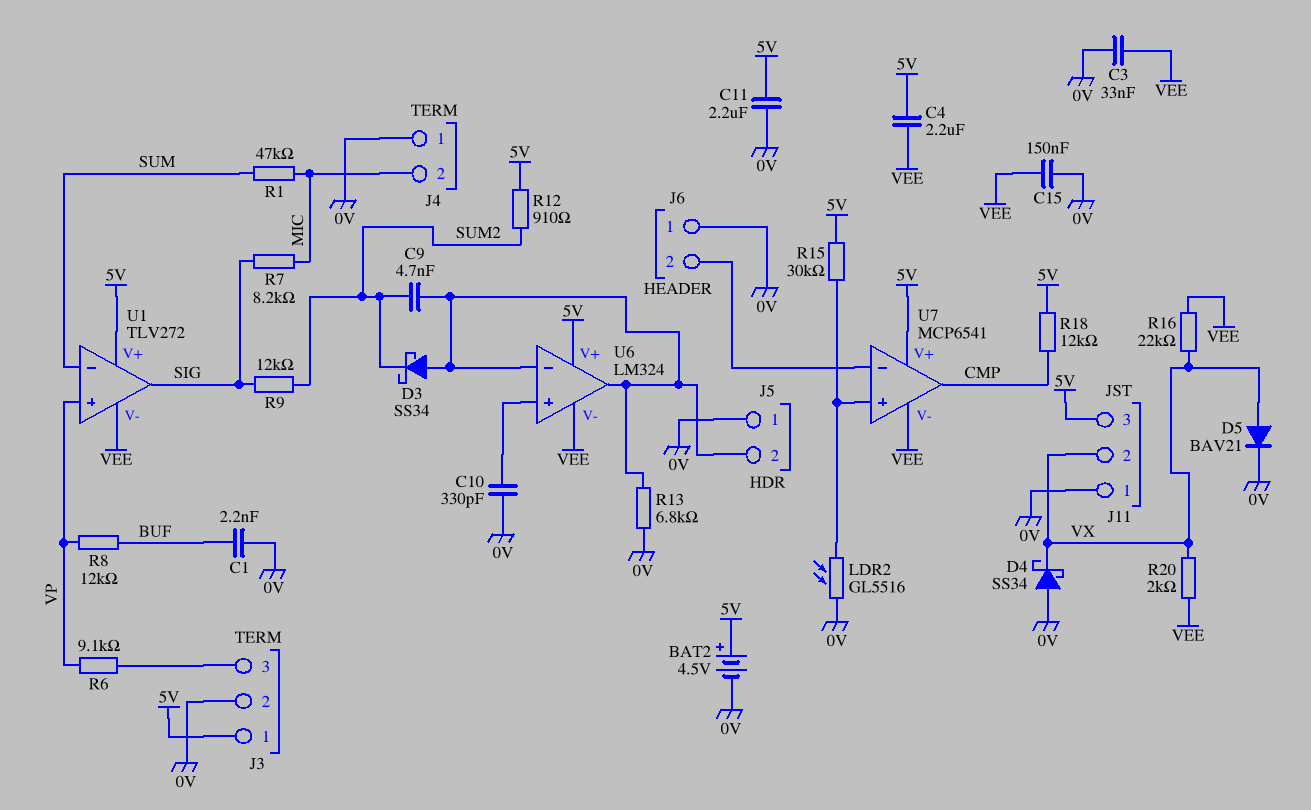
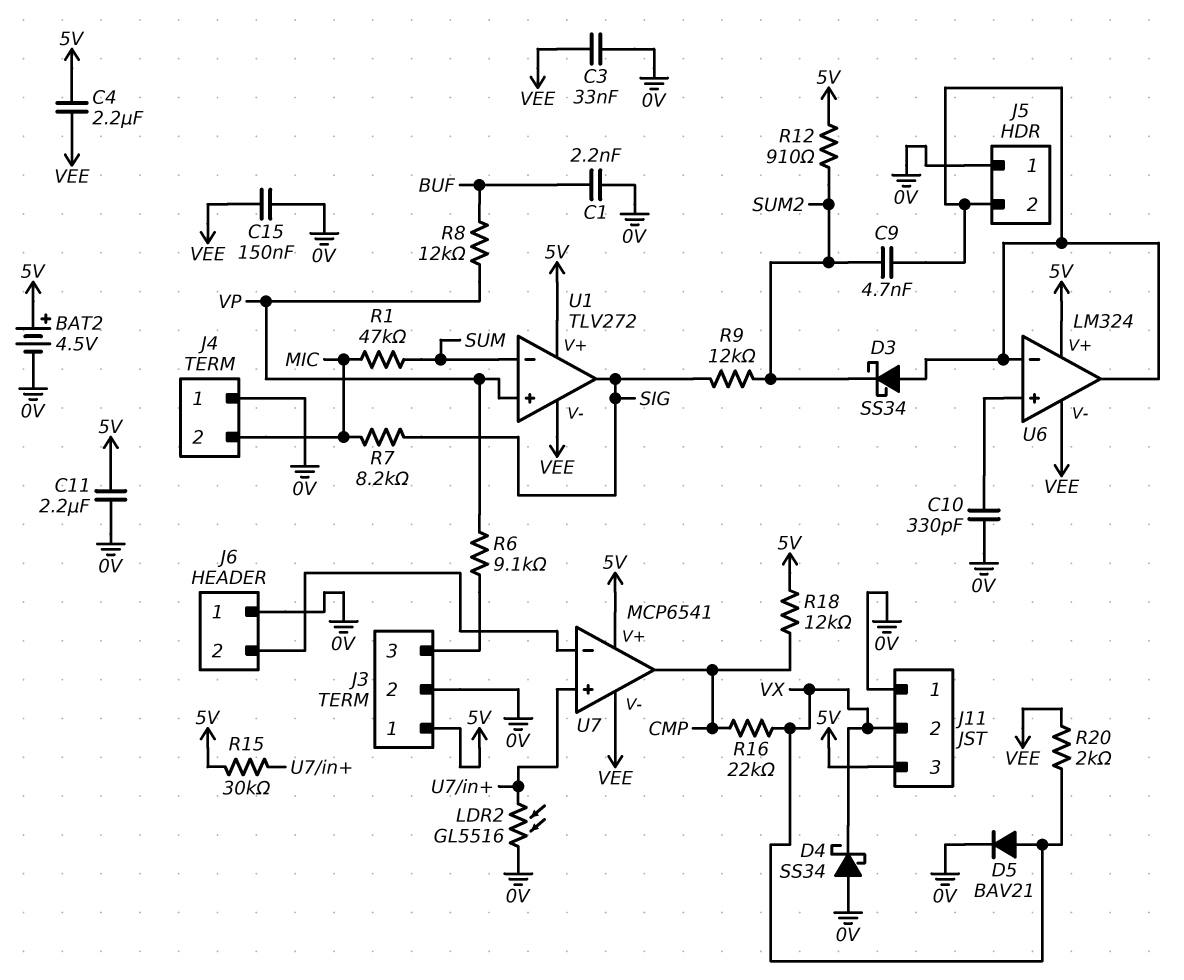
R13: 6.8k (0V, J5/2) -> none
R16: 22k (VEE, VX) -> 22k (CMP, VX)

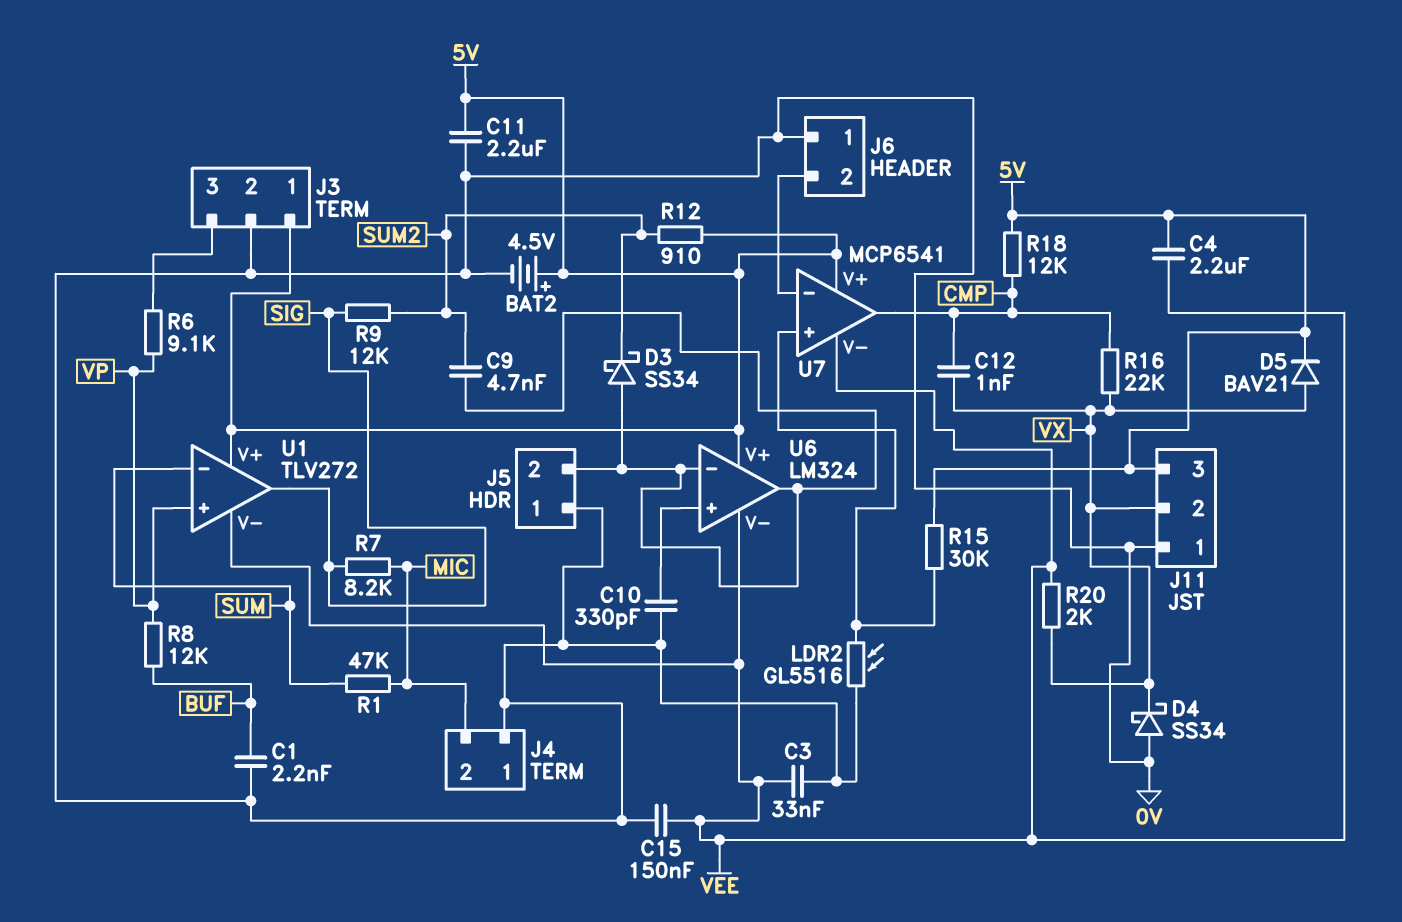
C12: none -> 1nF (CMP, VX)
D5: diode BAV21 (A VX, K 0V) -> diode BAV21 (A VX, K 5V)

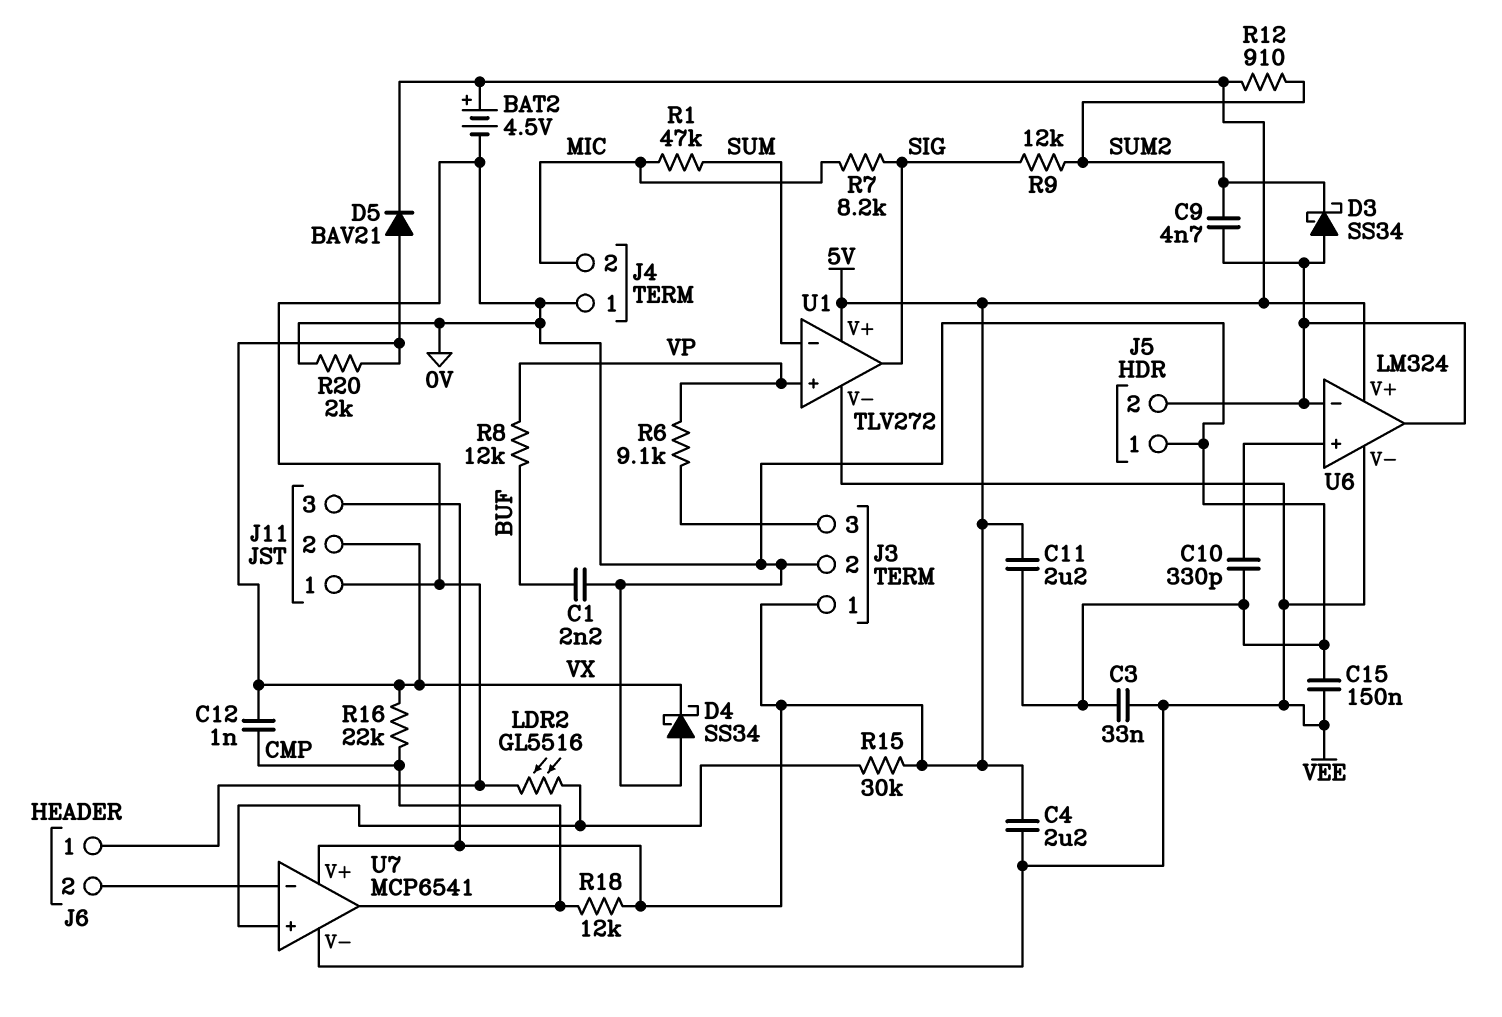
R20: 2k (VEE, VX) -> 2k (0V, VX)

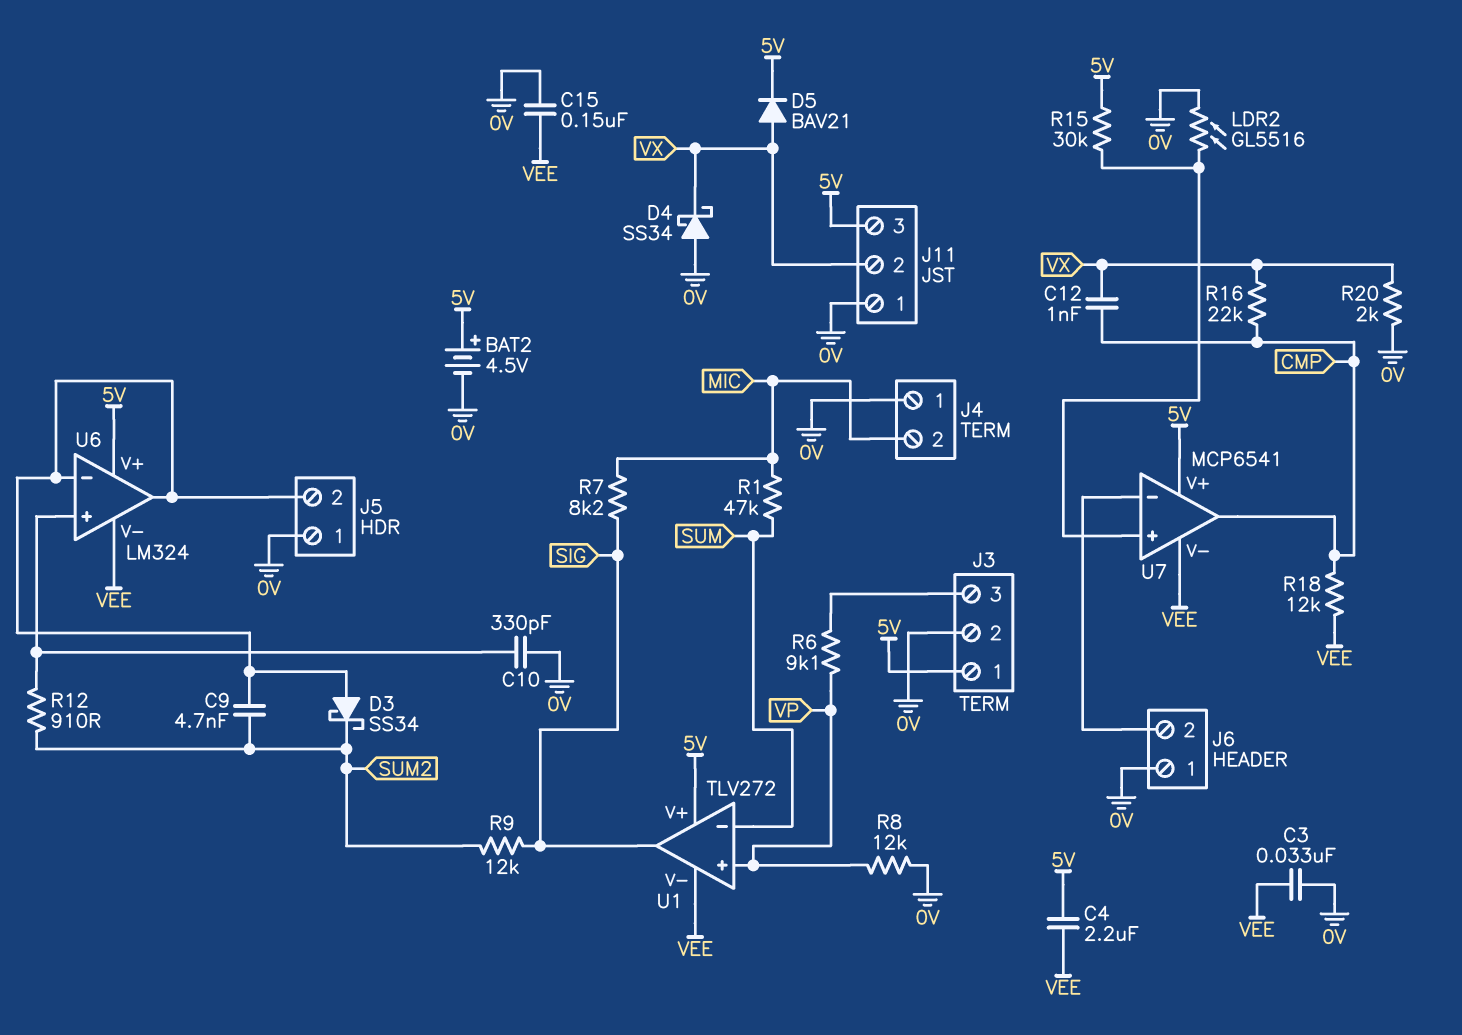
C1: 2.2nF (0V, BUF) -> none
C11: 2.2uF (0V, 5V) -> none
R8: 12k (BUF, VP) -> 12k (0V, VP)
R12: 910 (5V, SUM2) -> 910 (SUM2, U6/in+)
R18: 12k (5V, CMP) -> 12k (CMP, VEE)

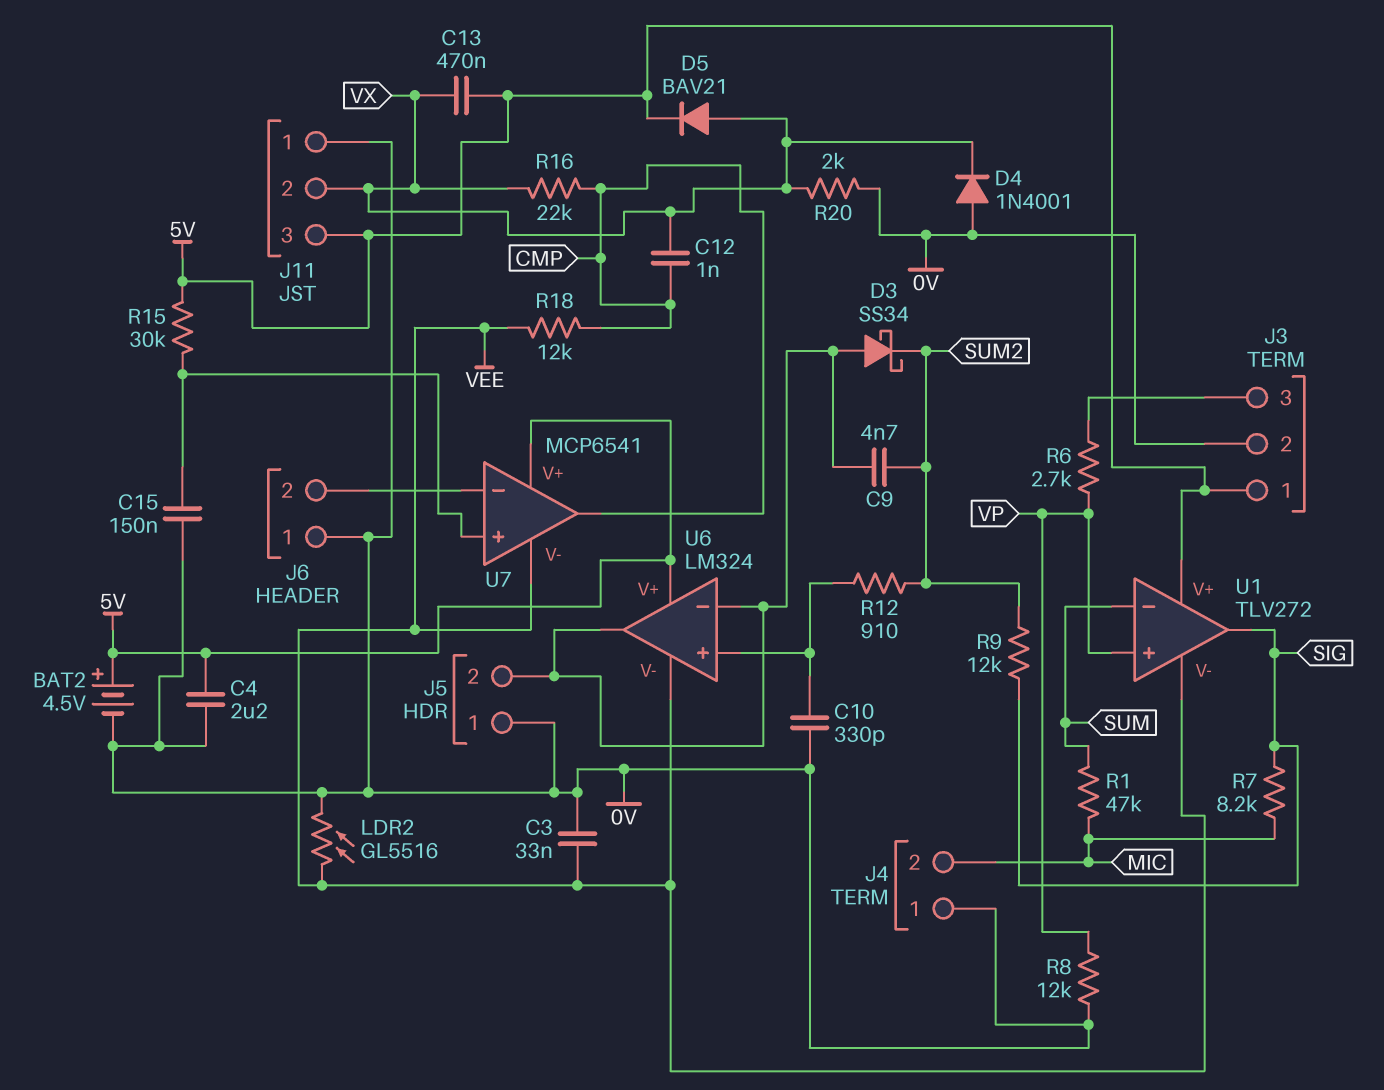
C4: 2.2uF (5V, VEE) -> 2.2uF (0V, 5V)
C13: none -> 470nF (5V, VX)
C15: 150nF (0V, VEE) -> 150nF (0V, U7/in+)
D4: schottky SS34 (A 0V, K VX) -> diode 1N4001 (A 0V, K VX)
LDR2: GL5516 (0V, U7/in+) -> GL5516 (0V, VEE)
R6: 9.1k (J3/3, VP) -> 2.7k (J3/3, VP)

